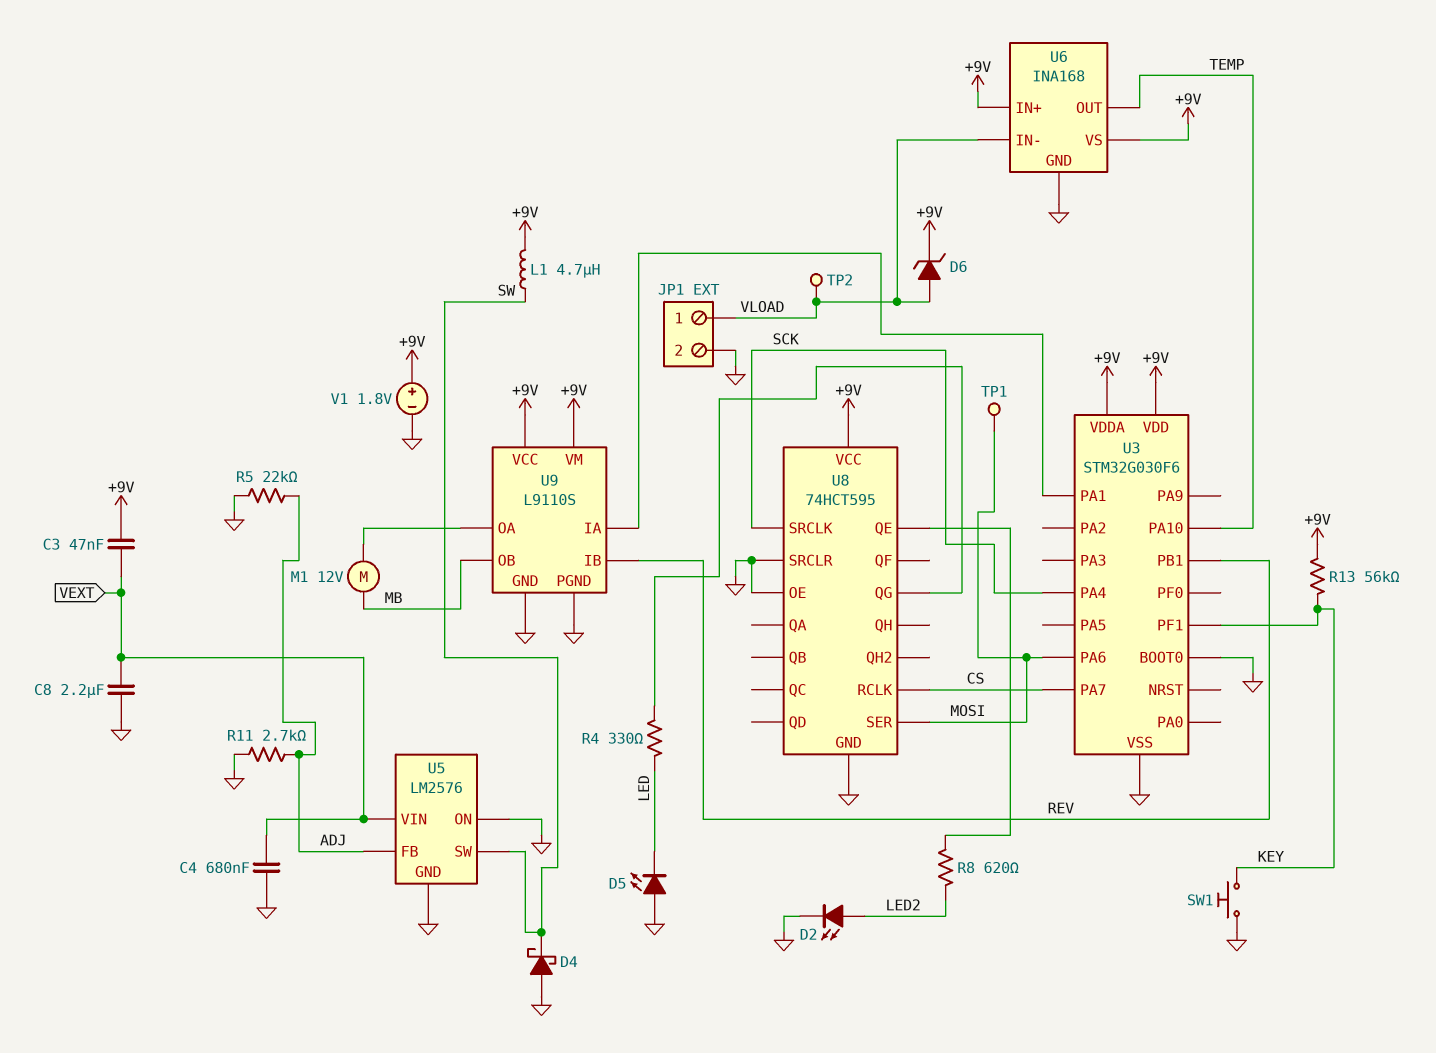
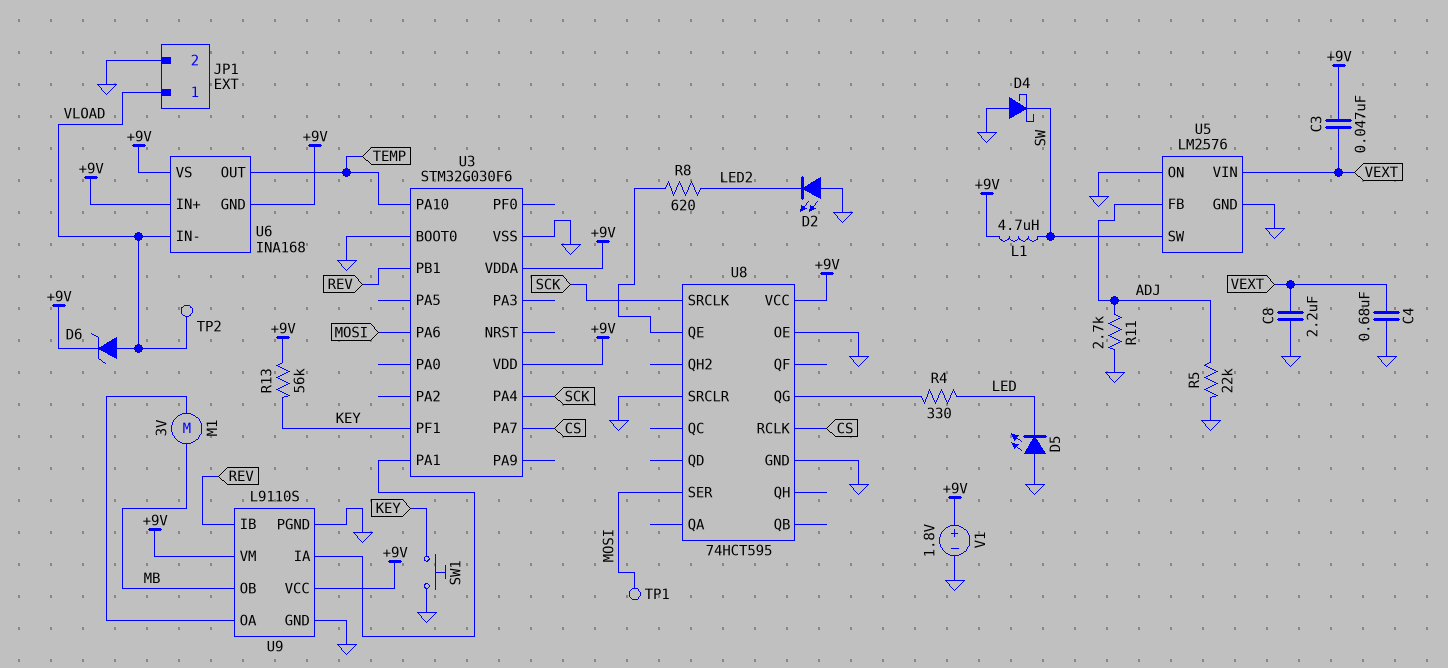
D2: LED (A LED2, K GND) -> LED (A GND, K LED2)
M1: motor 12V (MB, U9/OA) -> motor 3V (MB, U9/OA)
U6 pin GND: GND -> +9V

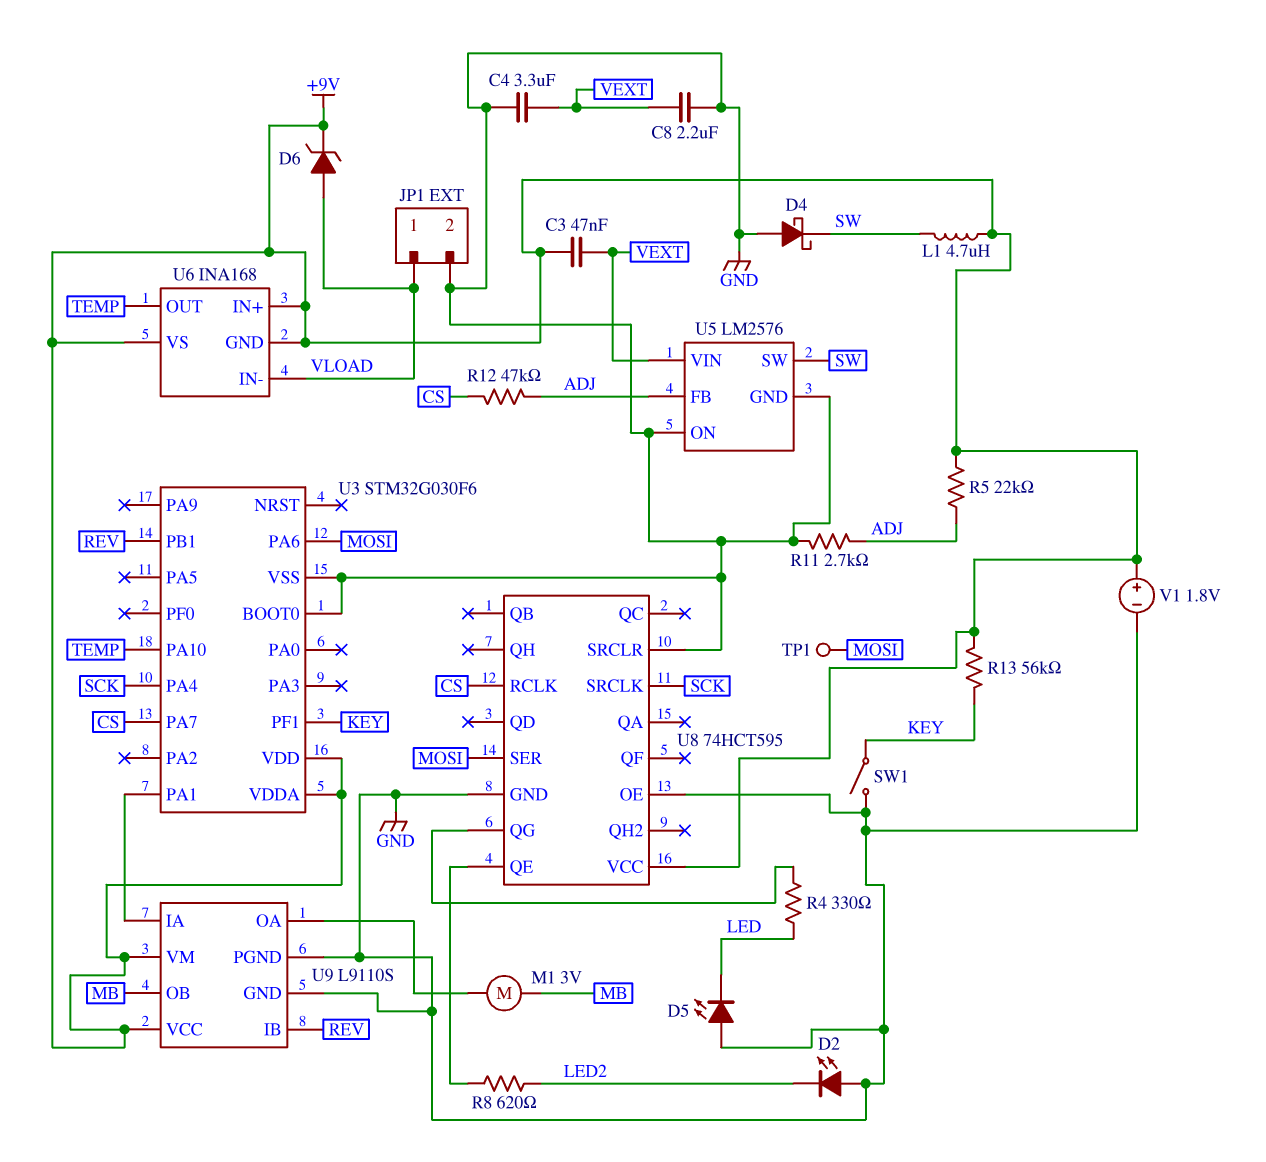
C4: 680nF (GND, VEXT) -> 3.3uF (GND, VEXT)
R5: 22k (ADJ, GND) -> 22k (+9V, ADJ)
R12: none -> 47k (ADJ, CS)
SW1: button (GND, KEY) -> switch (GND, KEY)
TP2: test point (VLOAD) -> none

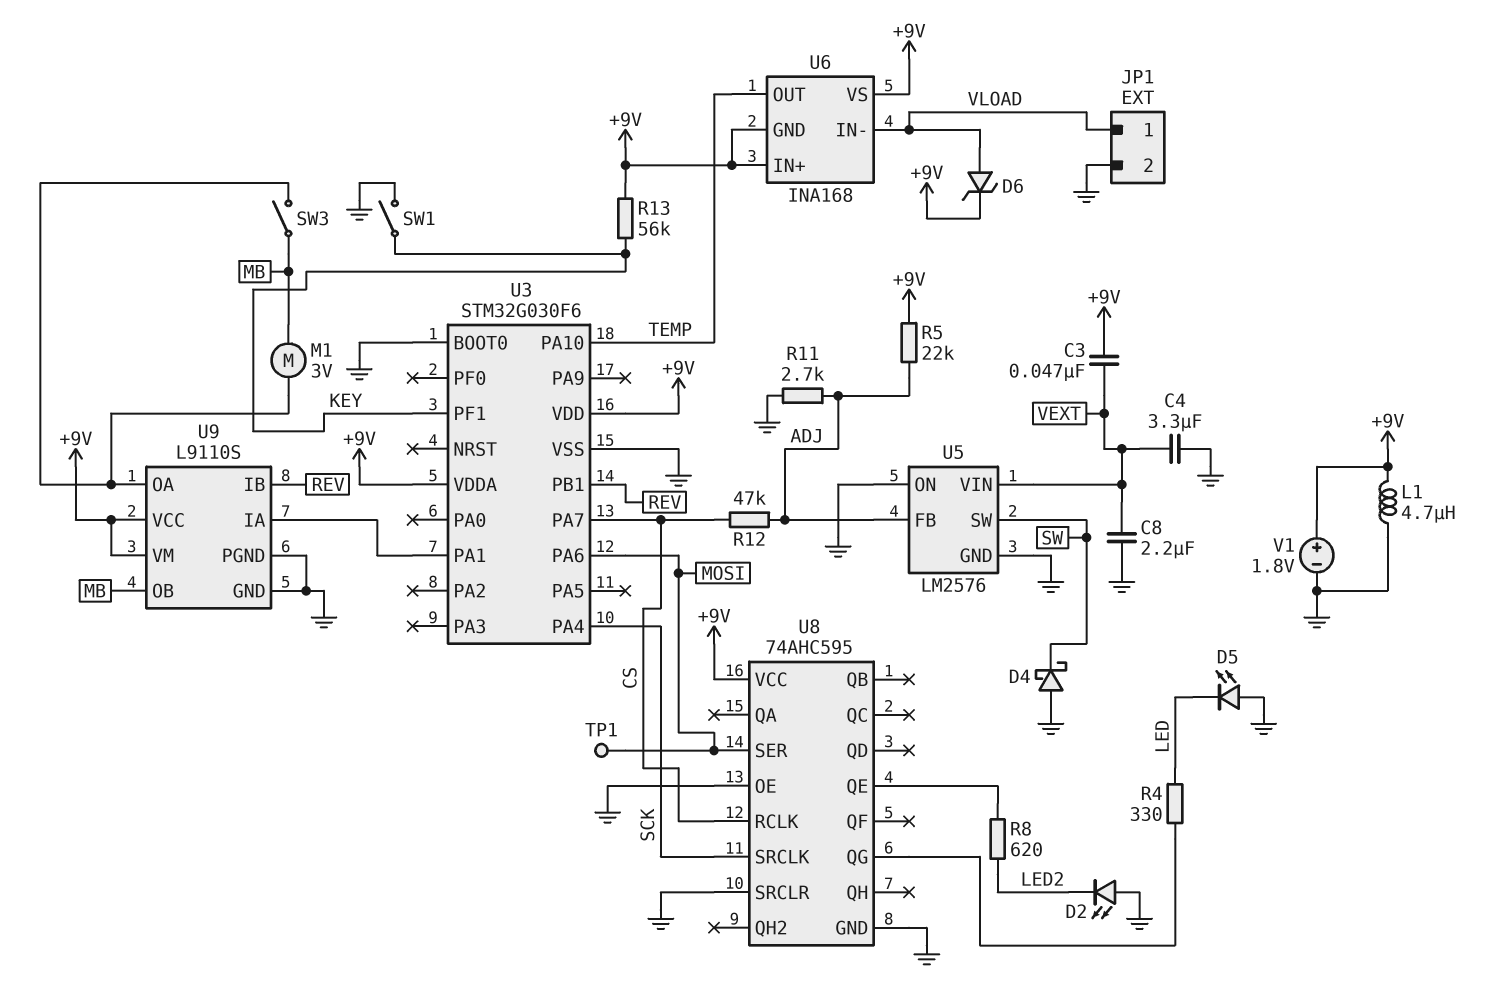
L1: 4.7uH (+9V, SW) -> 4.7uH (+9V, GND)
SW3: none -> switch (MB, U9/OA)
U8: 74HCT595 -> 74AHC595

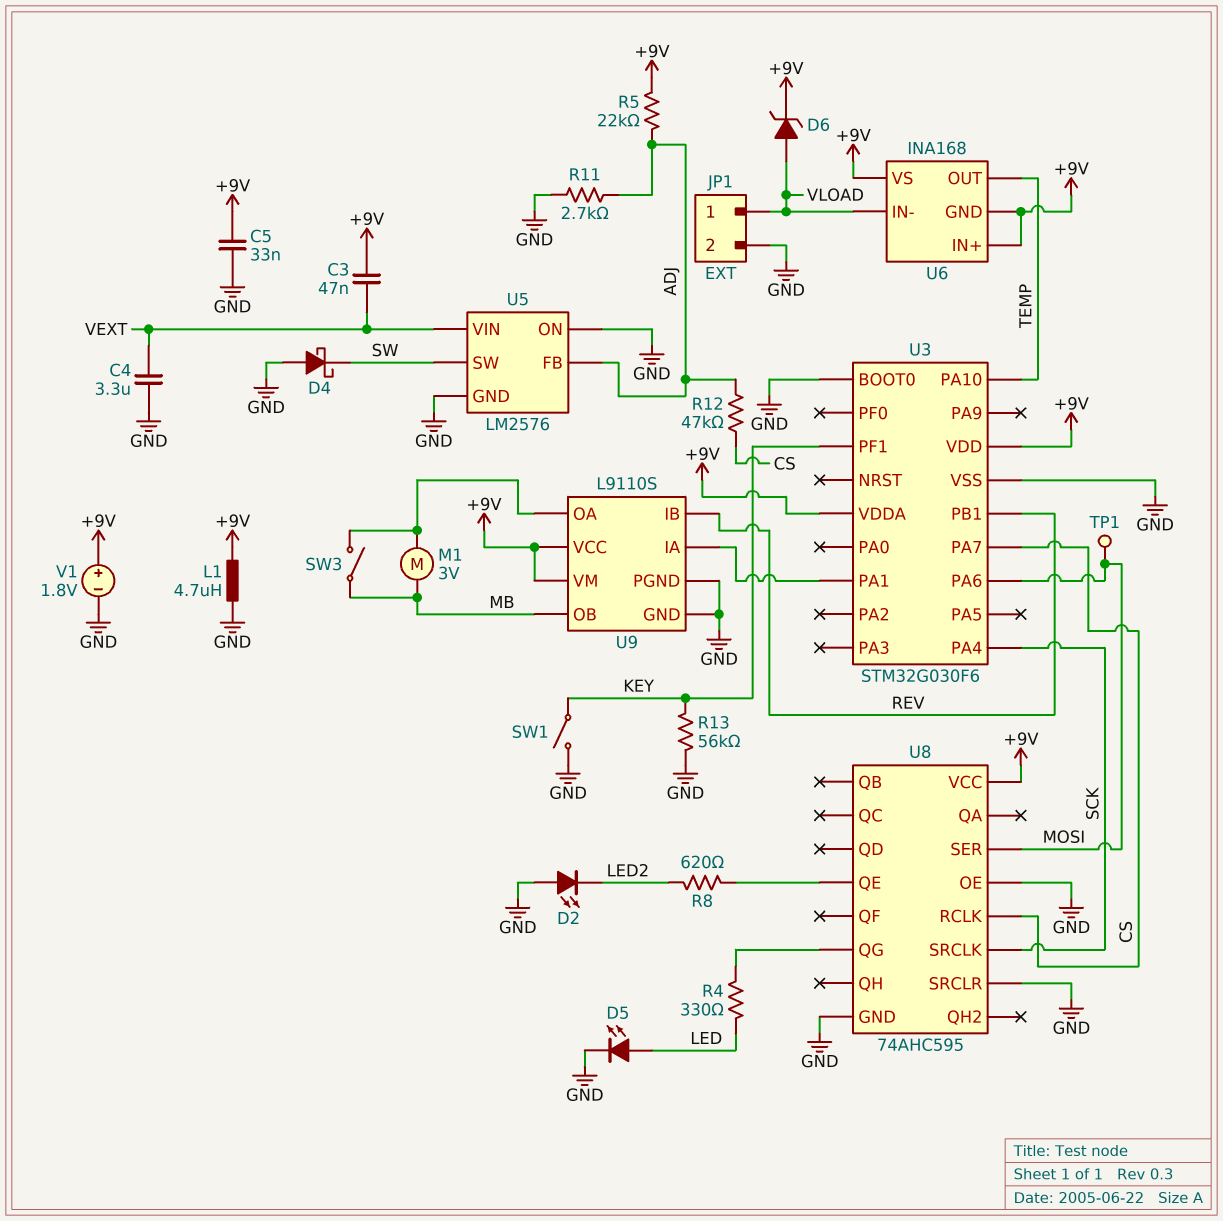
C5: none -> 33nF (+9V, GND)
C8: 2.2uF (GND, VEXT) -> none
D5: LED (A GND, K LED) -> LED (A LED, K GND)
R13: 56k (+9V, KEY) -> 56k (GND, KEY)

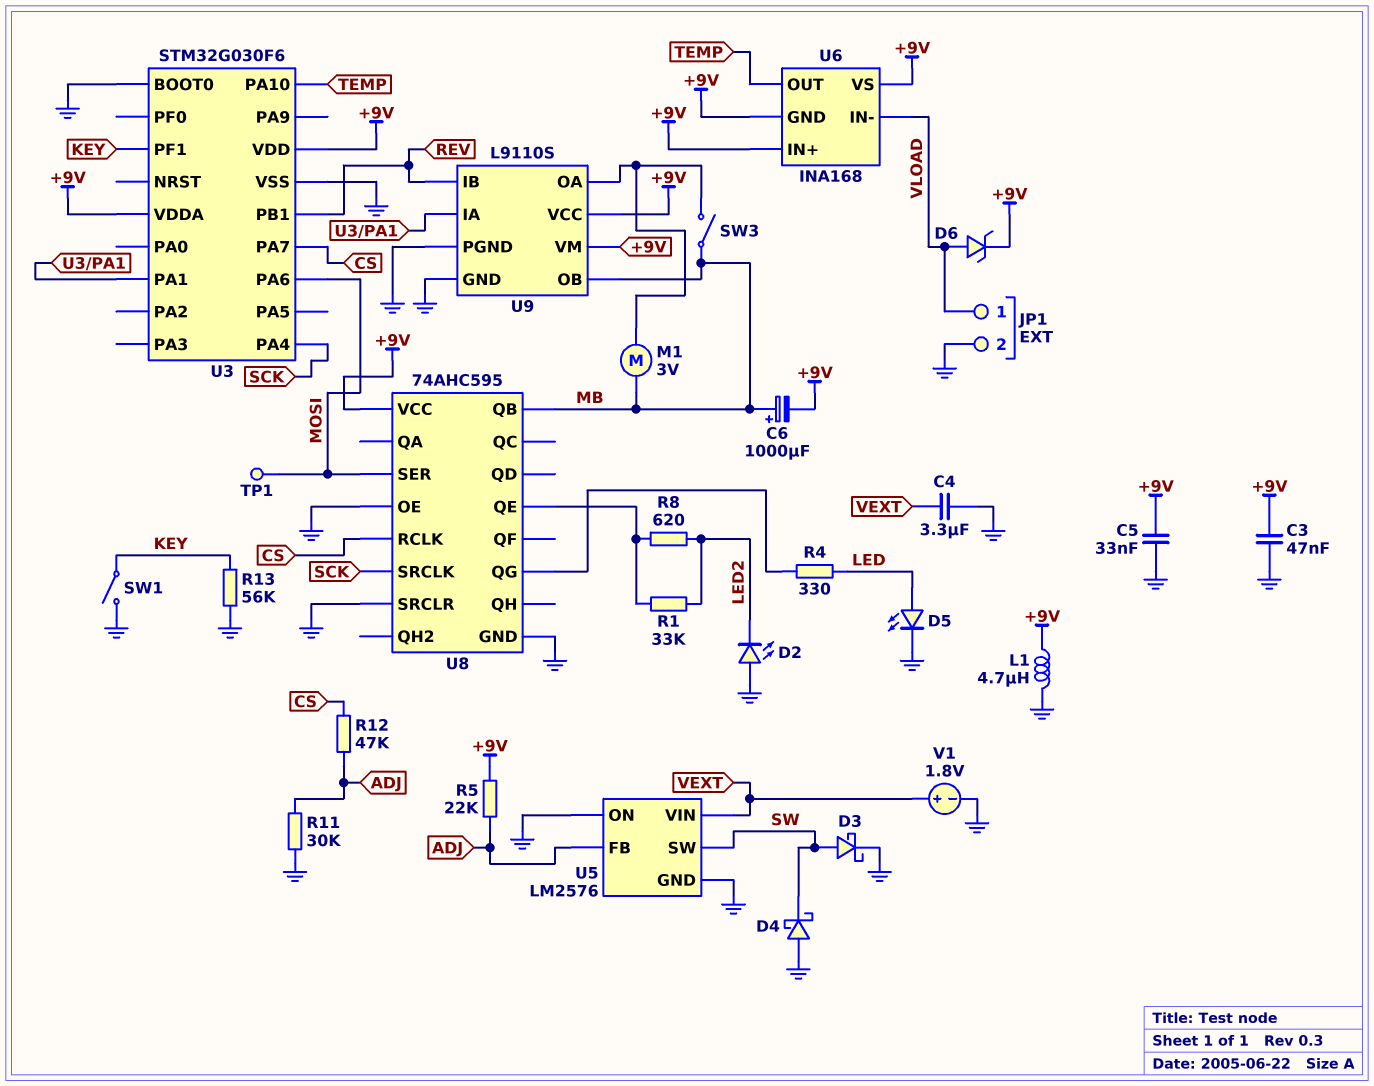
C3: 47nF (+9V, VEXT) -> 47nF (+9V, GND)
C6: none -> 1000uF (plus MB, minus +9V)
D3: none -> schottky (A SW, K GND)
R1: none -> 33k (LED2, U8/QE)
R11: 2.7k (ADJ, GND) -> 30k (ADJ, GND)
U8 pin QB: none -> MB
V1: 1.8V (plus +9V, minus GND) -> 1.8V (plus VEXT, minus GND)

